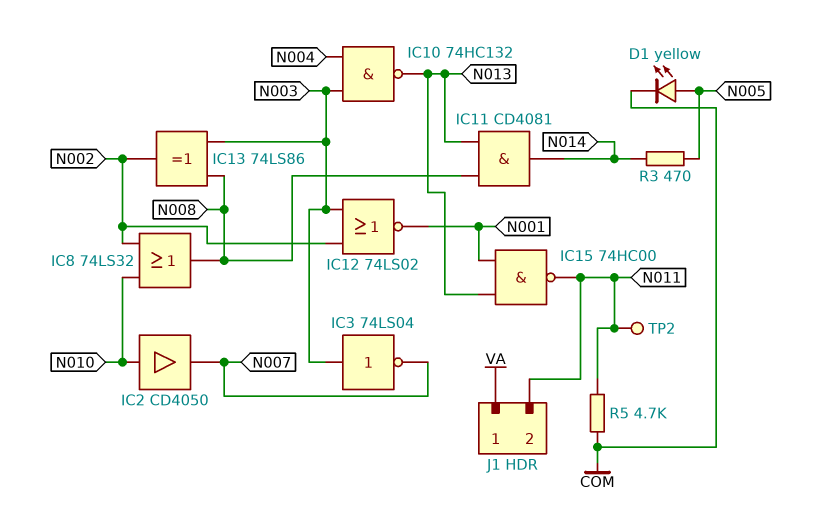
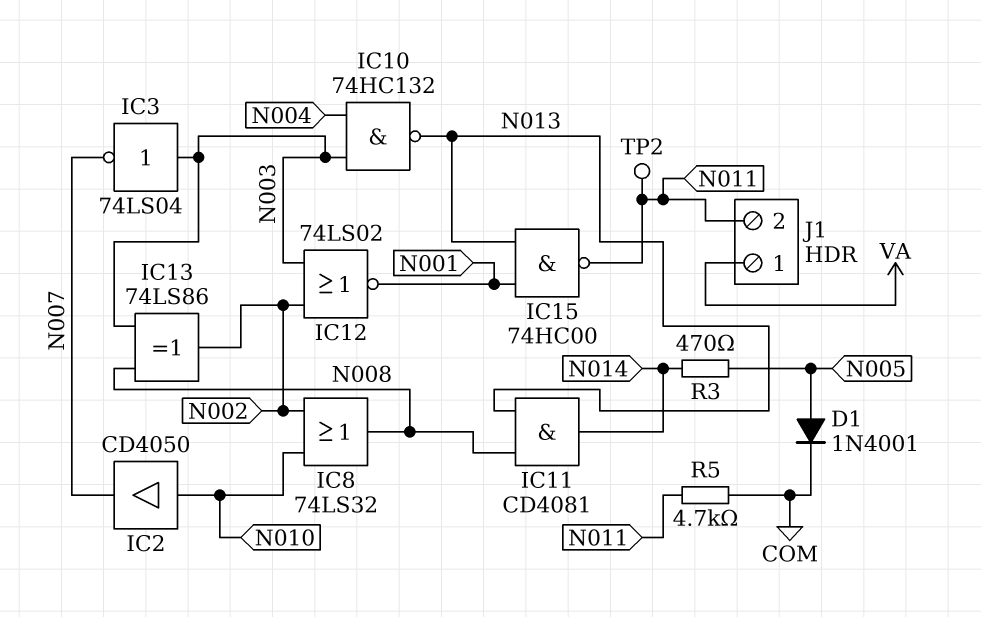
D1: LED yellow (A N005, K COM) -> diode 1N4001 (A N005, K COM)

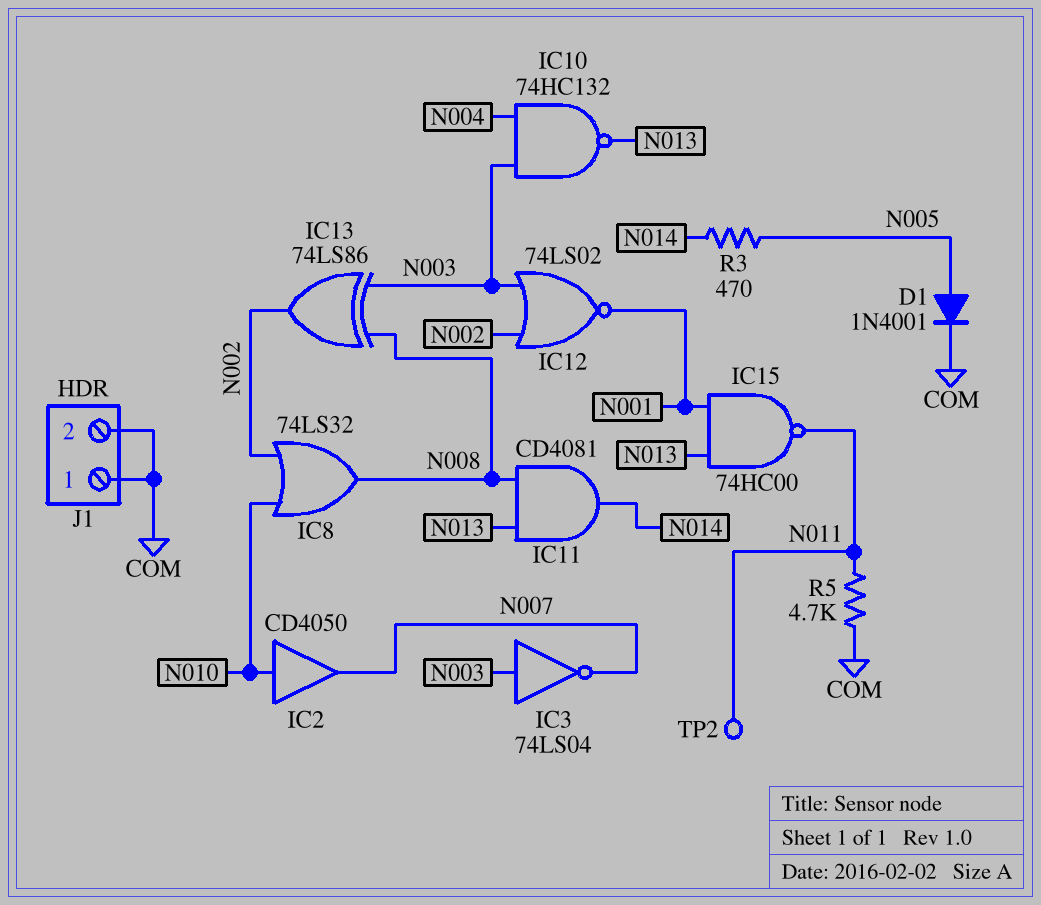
J1 pin 1: VA -> COM
J1 pin 2: N011 -> COM

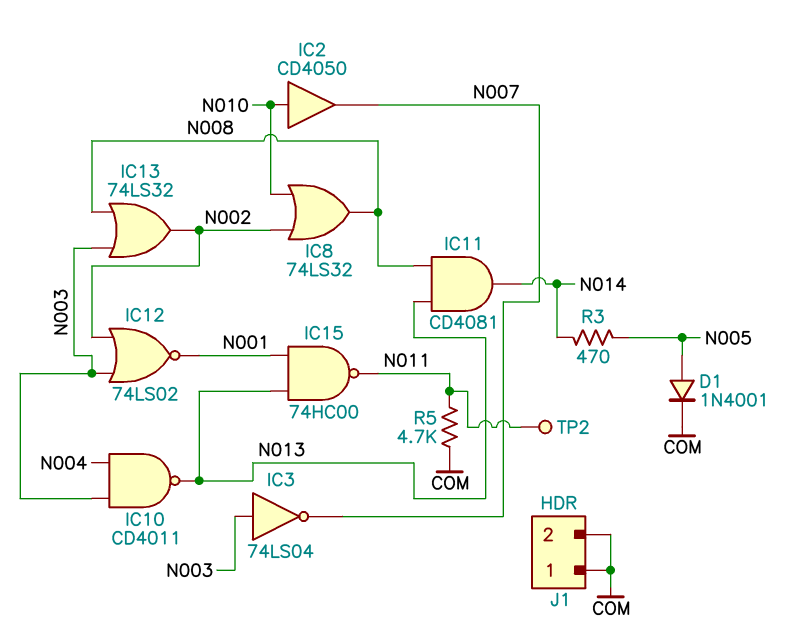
IC10: NAND 74HC132 (in N003, in N004, out N013) -> NAND CD4011 (in N003, in N004, out N013)
IC13: XOR 74LS86 (in N003, in N008, out N002) -> OR 74LS32 (in N003, in N008, out N002)

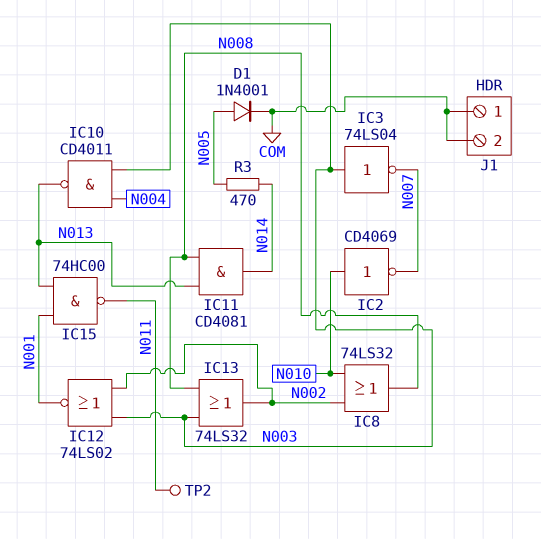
IC2: buffer CD4050 (in N010, out N007) -> NOT CD4069 (in N010, out N007)
R5: 4.7k (COM, N011) -> none

